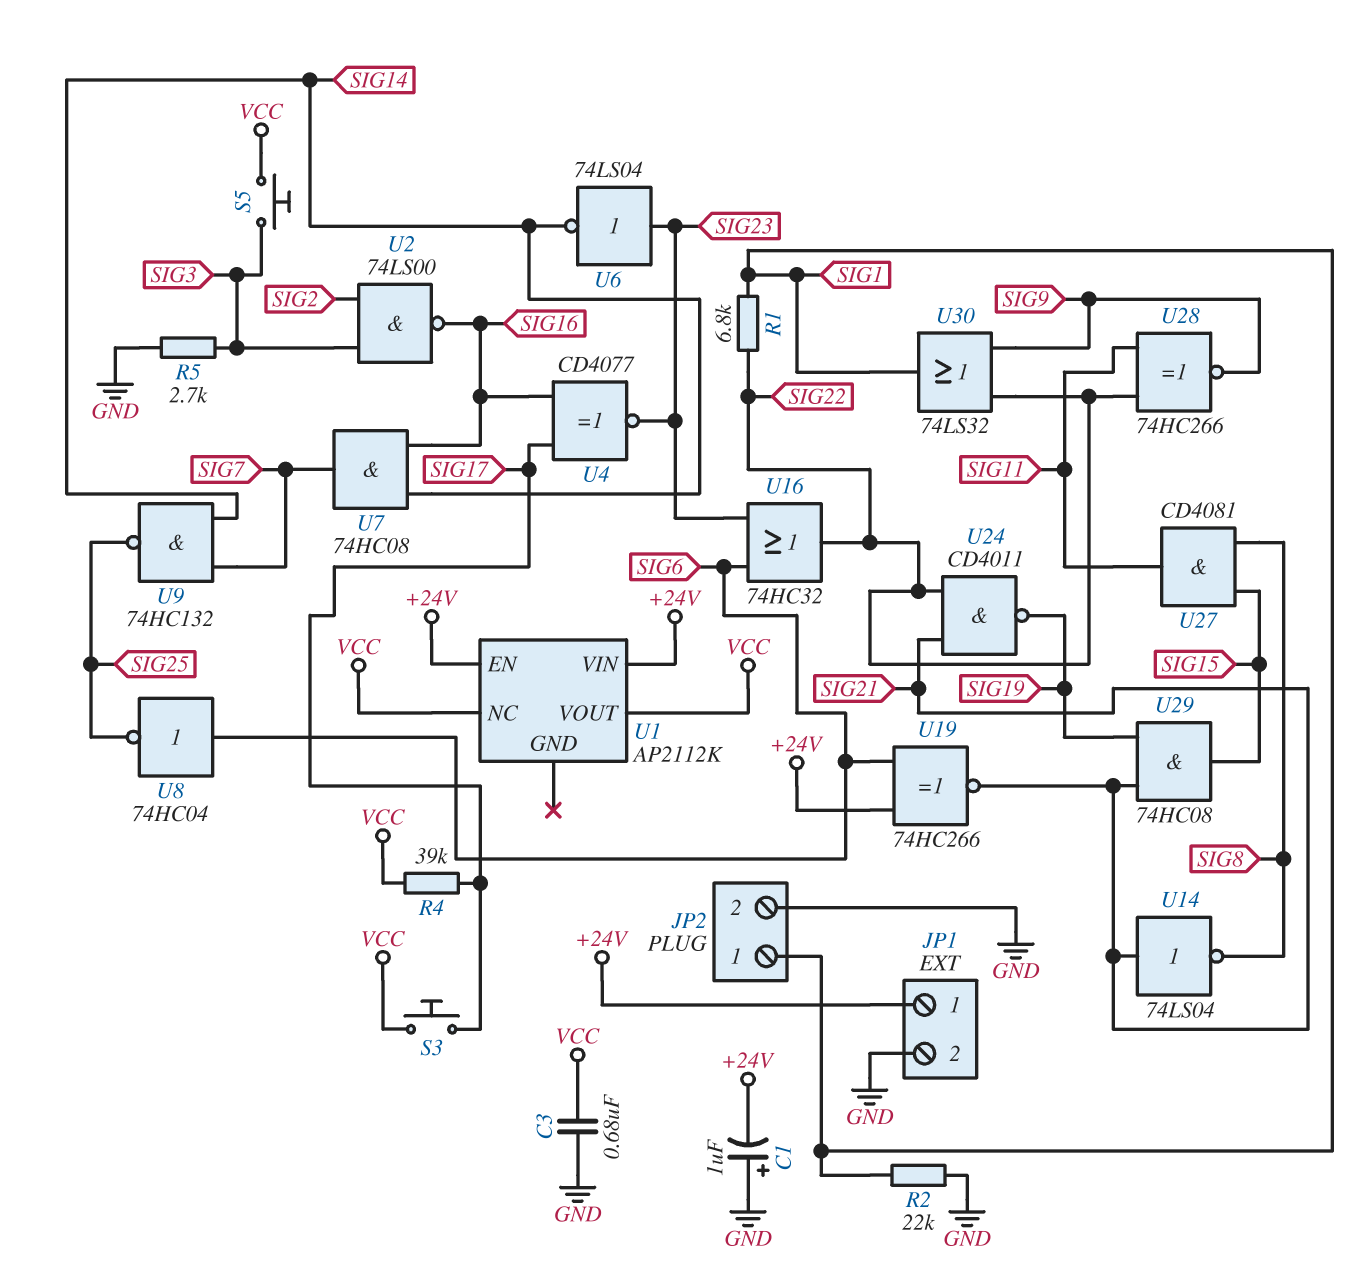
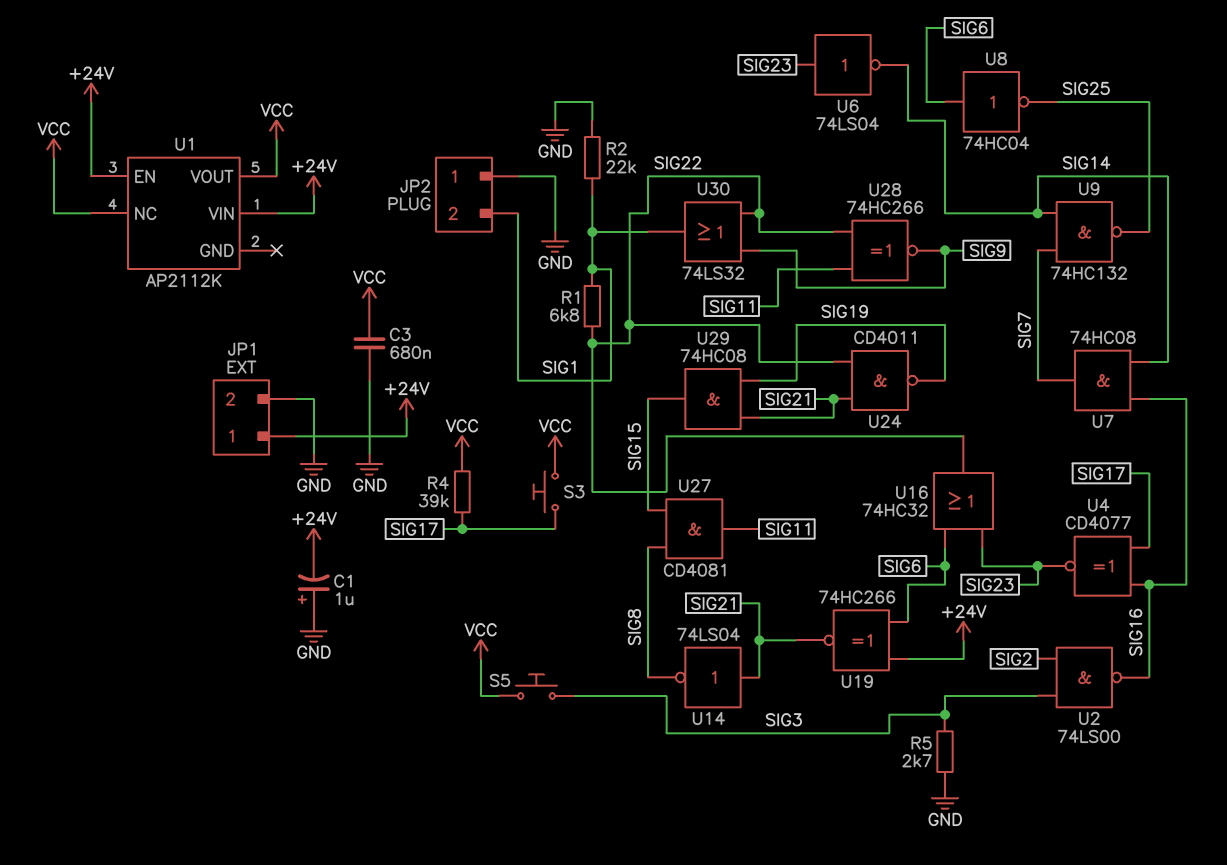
JP2 pin 1: SIG1 -> GND
JP2 pin 2: GND -> SIG1

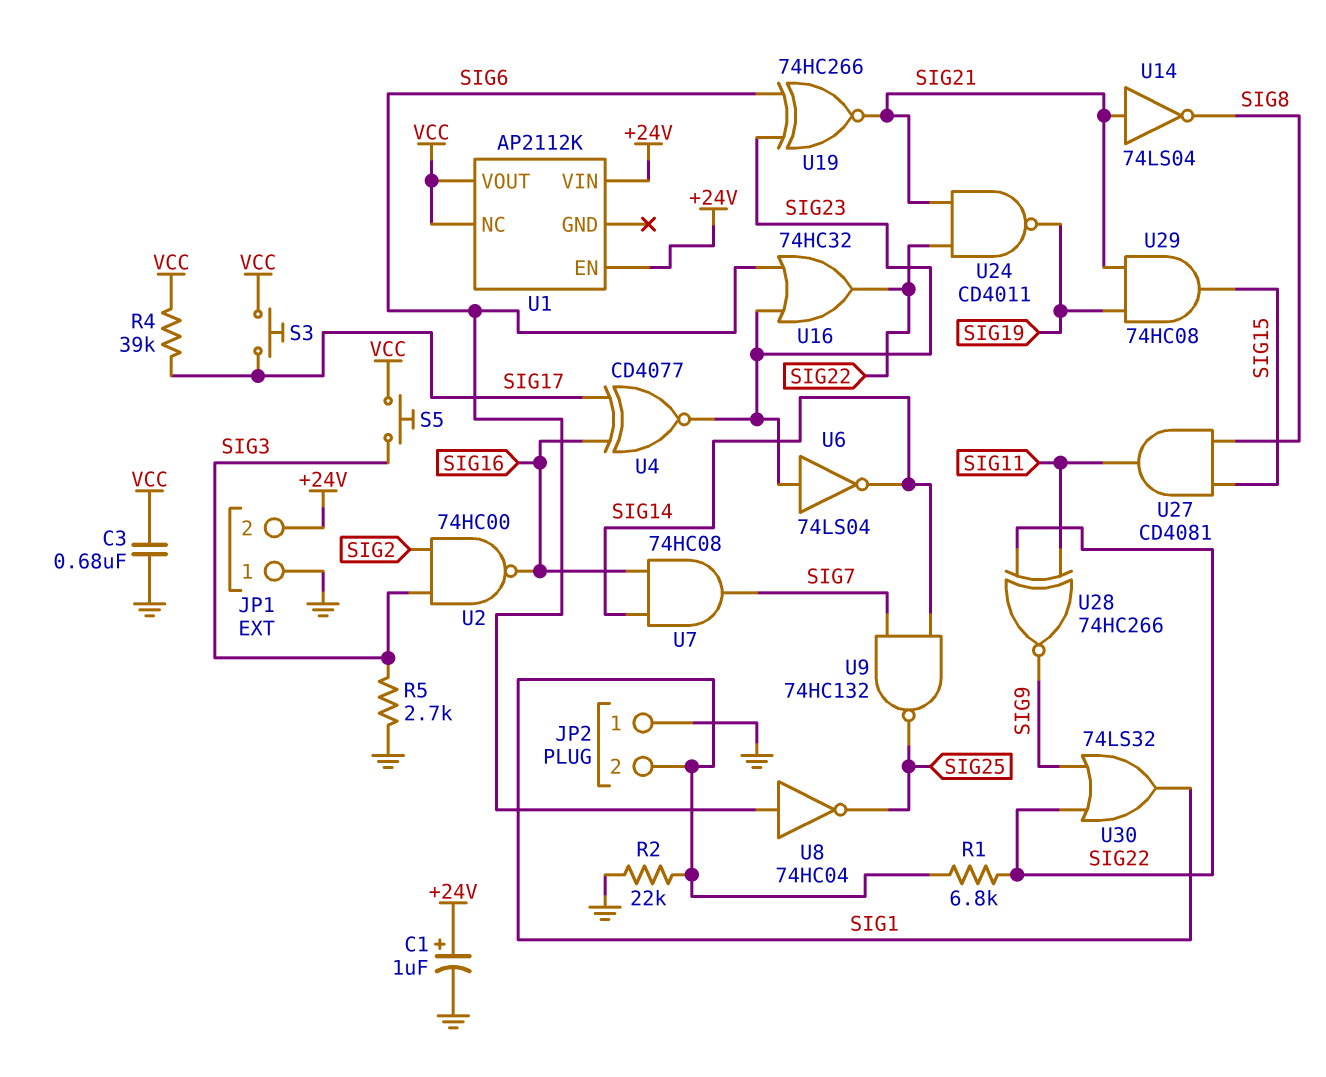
C1: 1uF (plus GND, minus +24V) -> 1uF (plus +24V, minus GND)
JP1 pin 1: +24V -> GND
JP1 pin 2: GND -> +24V
U2: NAND 74LS00 (in SIG2, in SIG3, out SIG16) -> NAND 74HC00 (in SIG2, in SIG3, out SIG16)
U19: XNOR 74HC266 (in +24V, in SIG6, out SIG21) -> XNOR 74HC266 (in SIG6, in SIG23, out SIG21)

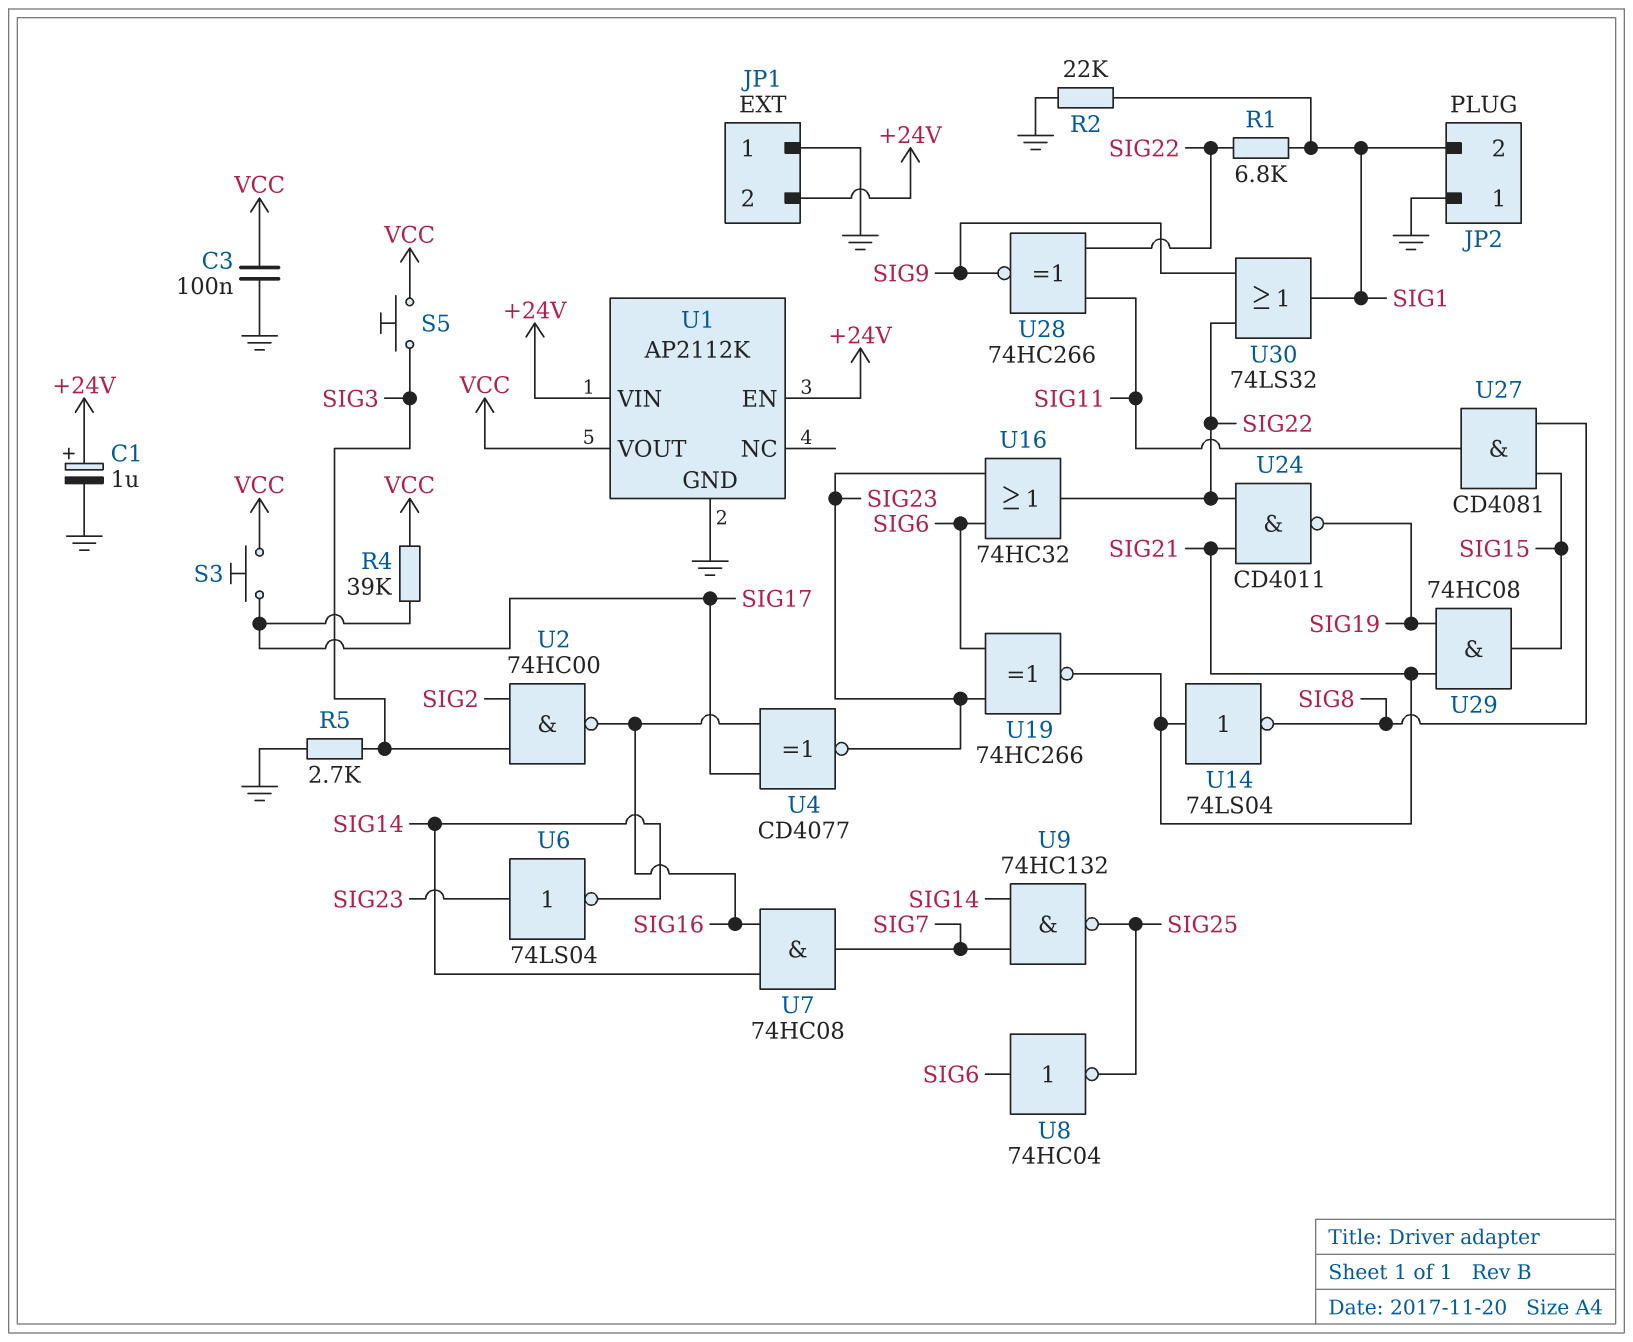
C3: 680nF (GND, VCC) -> 100nF (GND, VCC)
U1 pin GND: none -> GND
U1 pin NC: VCC -> none

